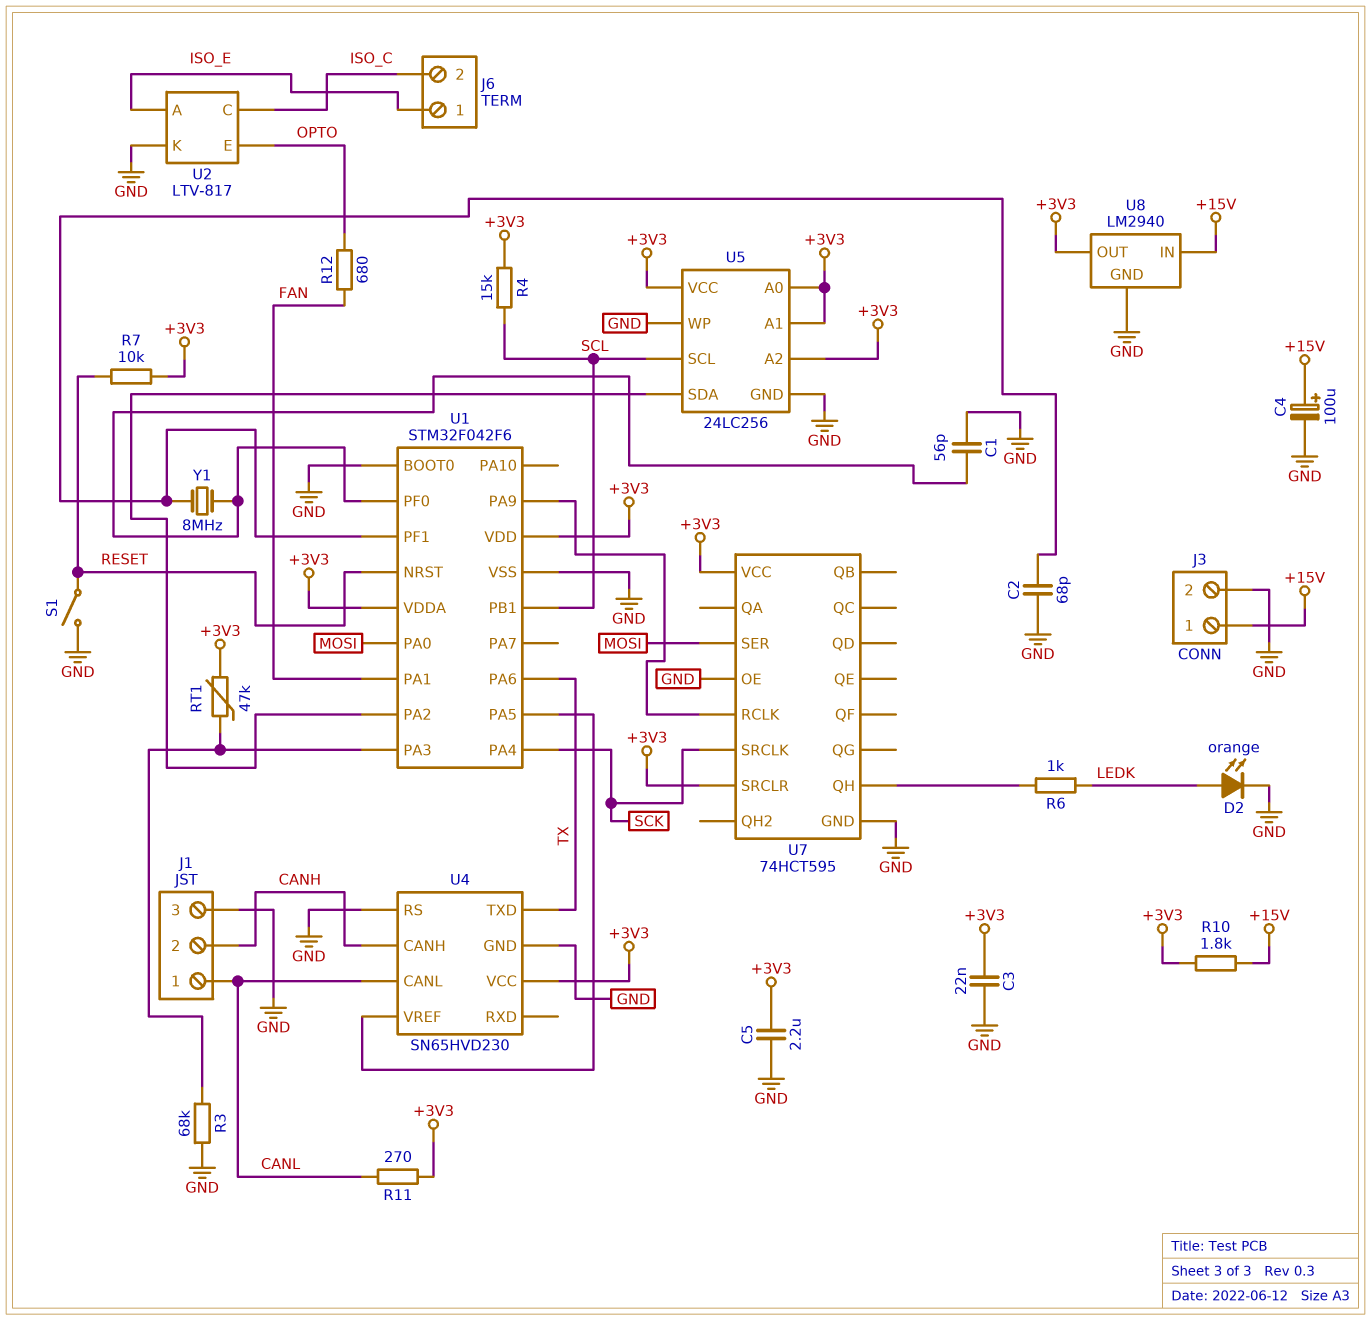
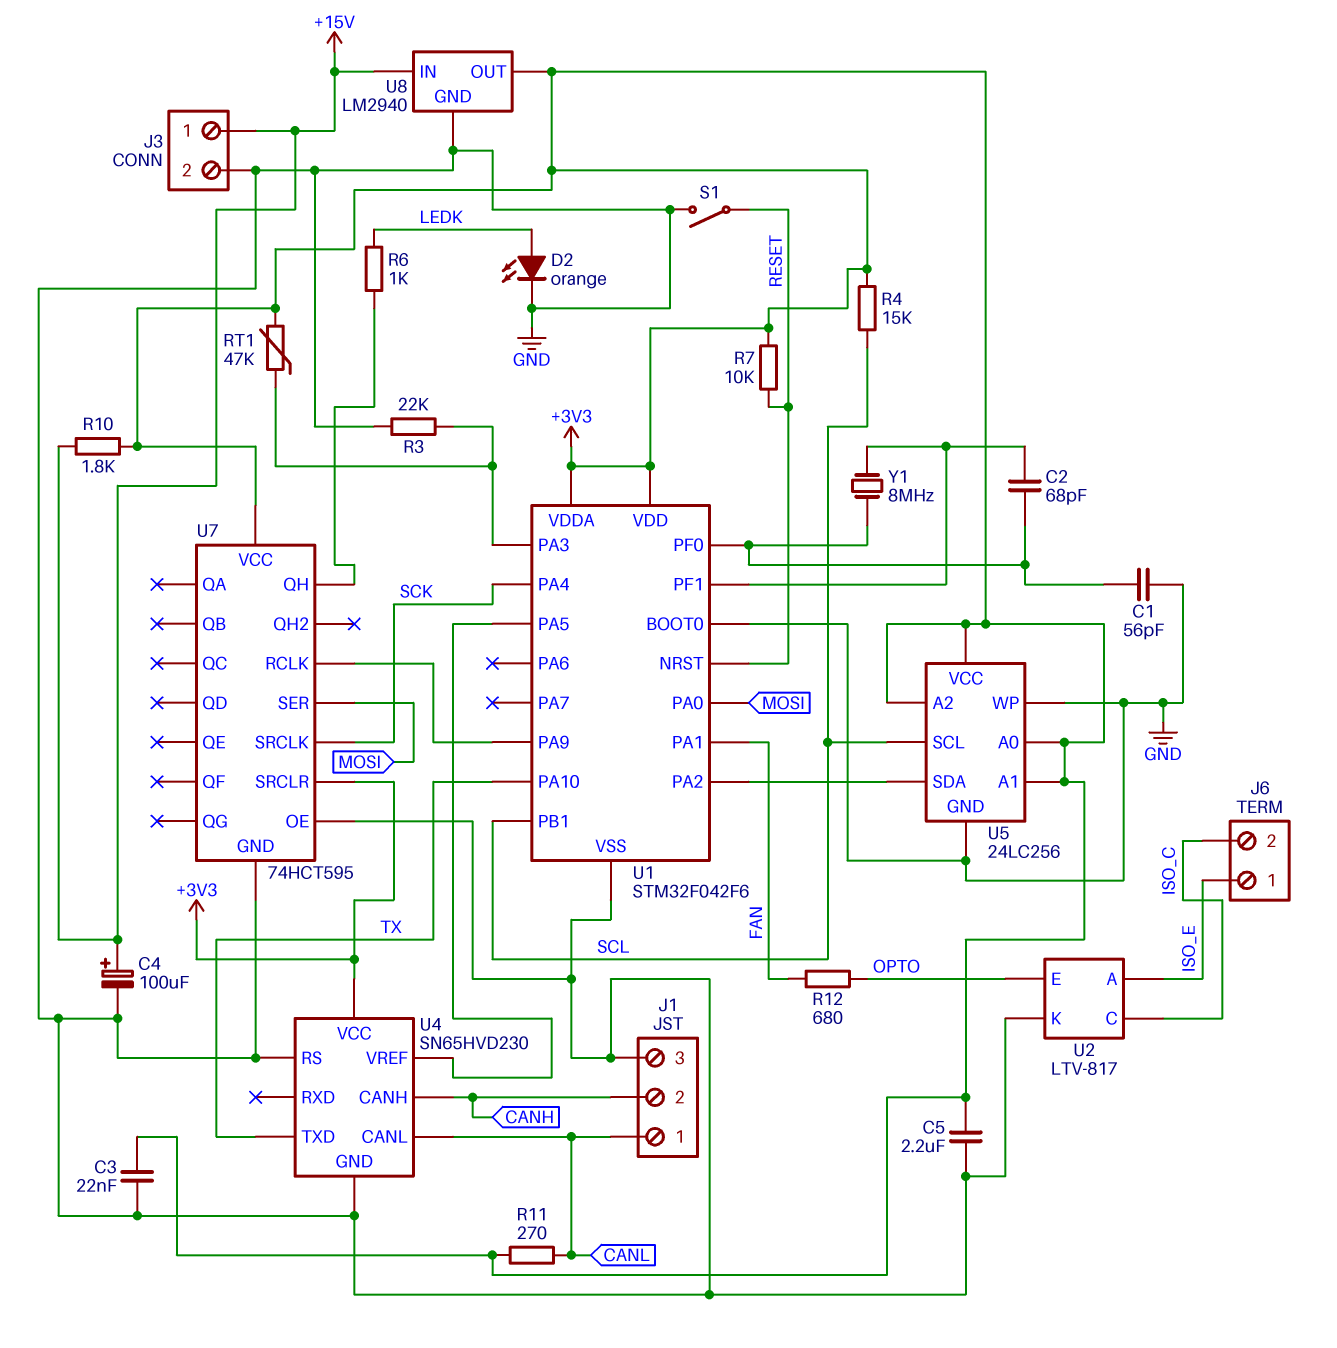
C2: 68pF (GND, U1/PF1) -> 68pF (U1/PF0, U1/PF1)
R3: 68k (GND, U1/PA3) -> 22k (GND, U1/PA3)
U1 pin PA6: TX -> none
U1 pin PA10: none -> TX

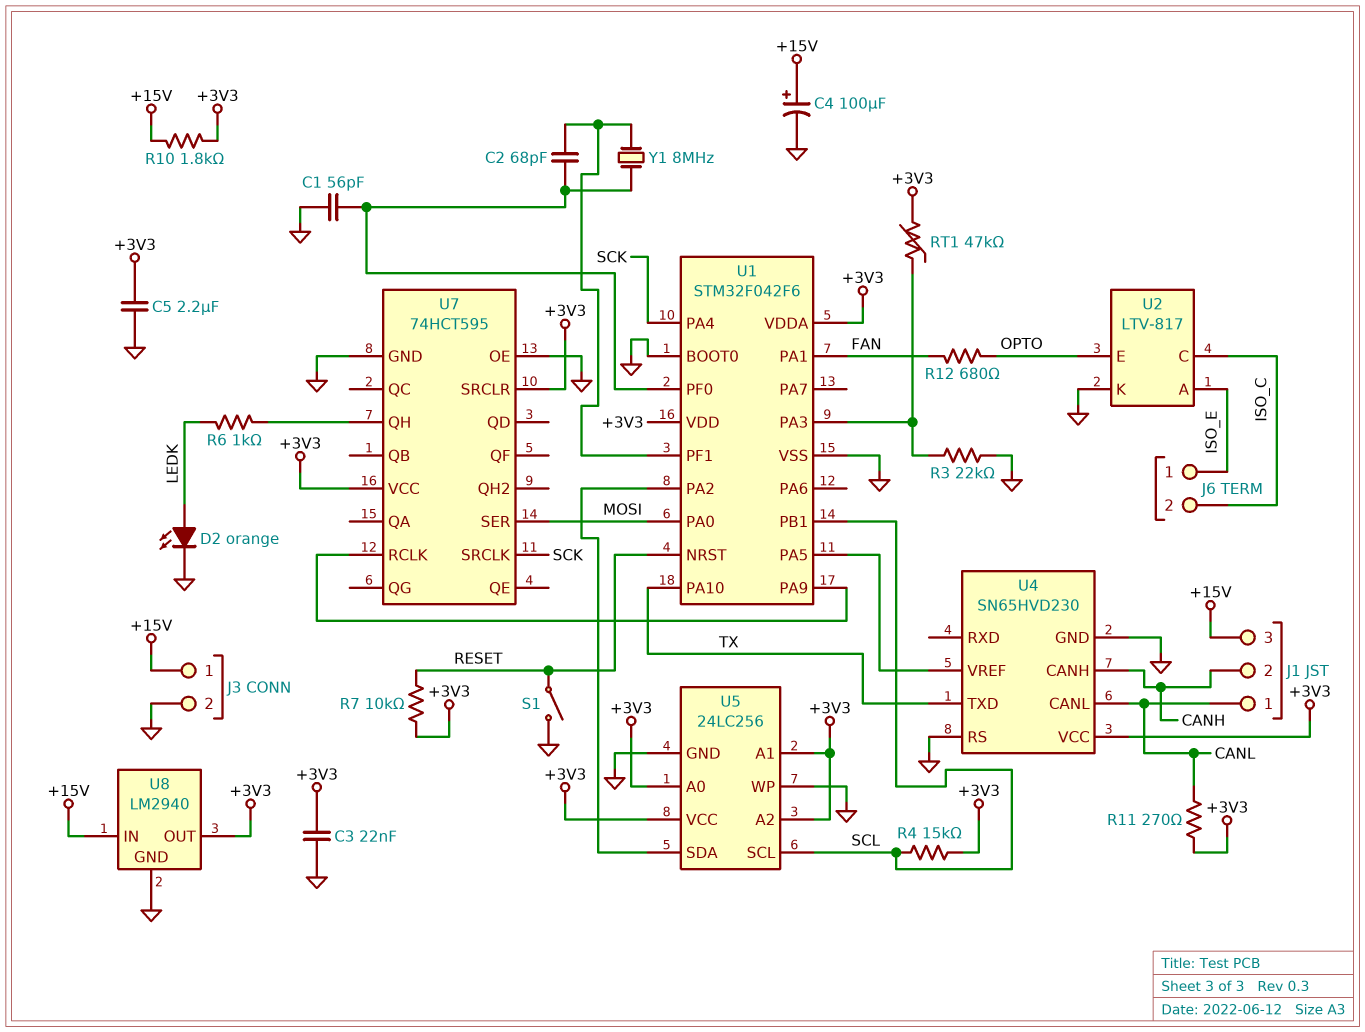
J1 pin 3: GND -> +15V

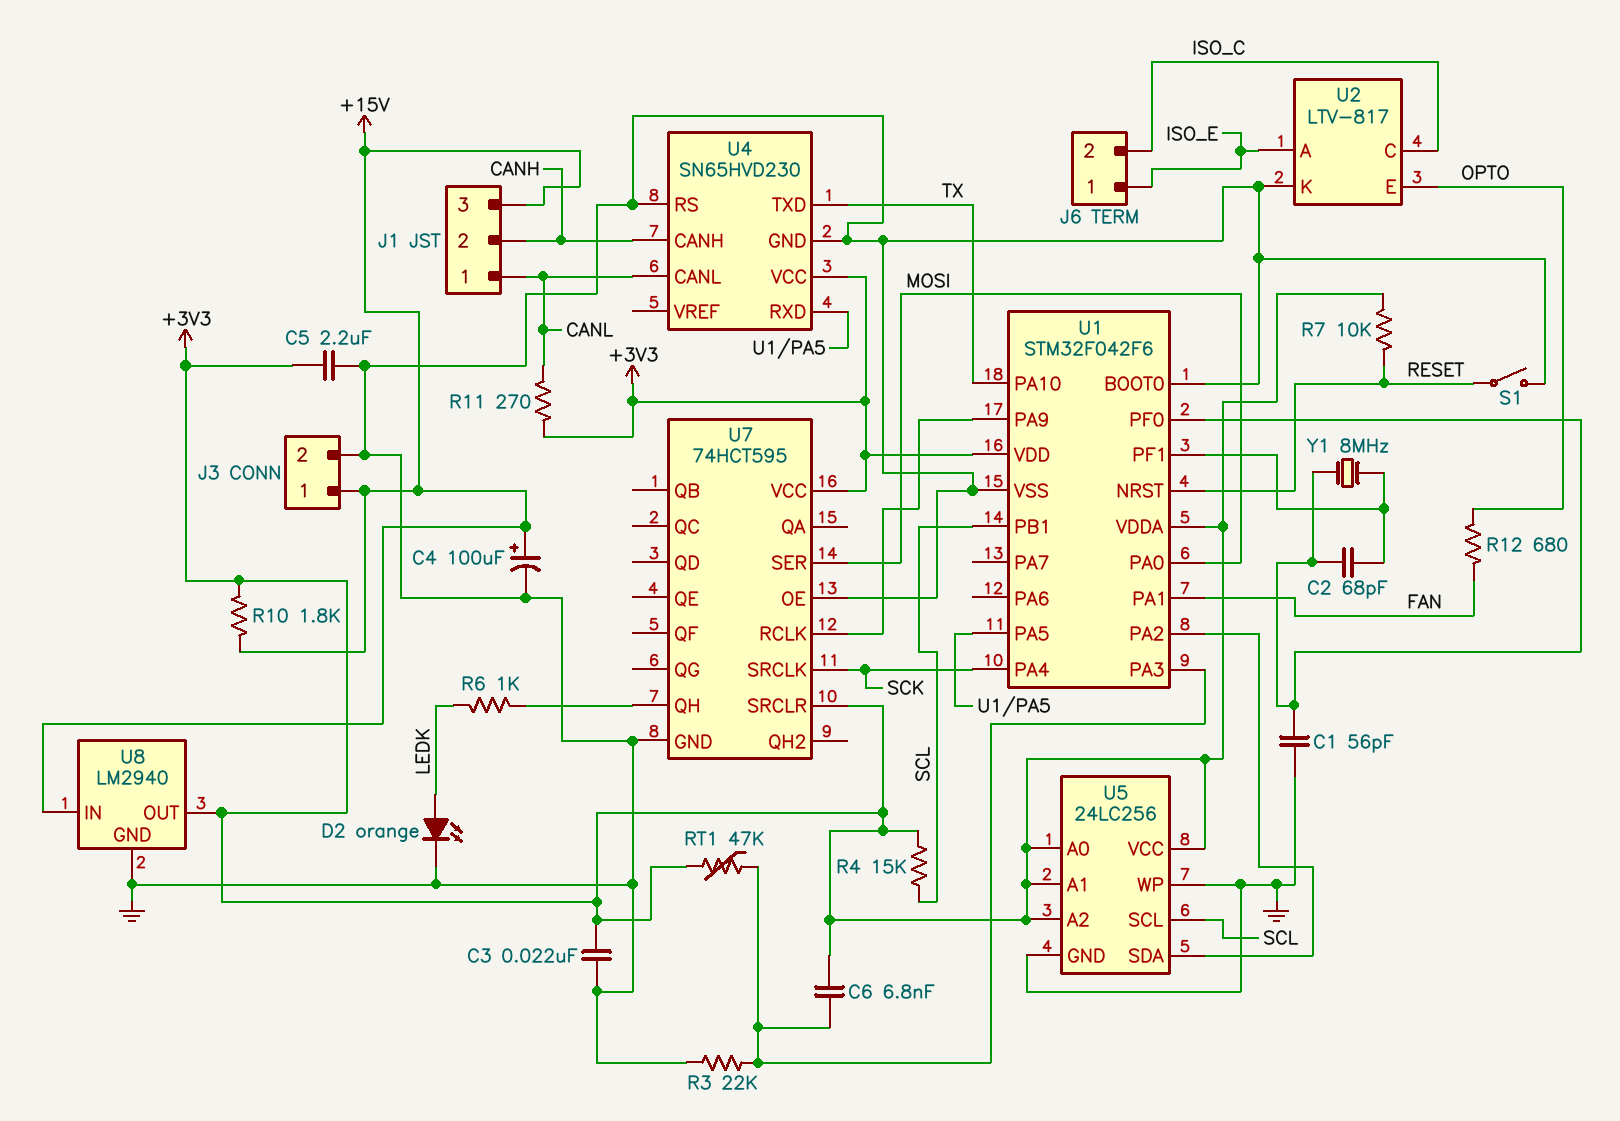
C6: none -> 6.8nF (+3V3, U1/PA3)
U4 pin RXD: none -> U1/PA5
U4 pin VREF: U1/PA5 -> none

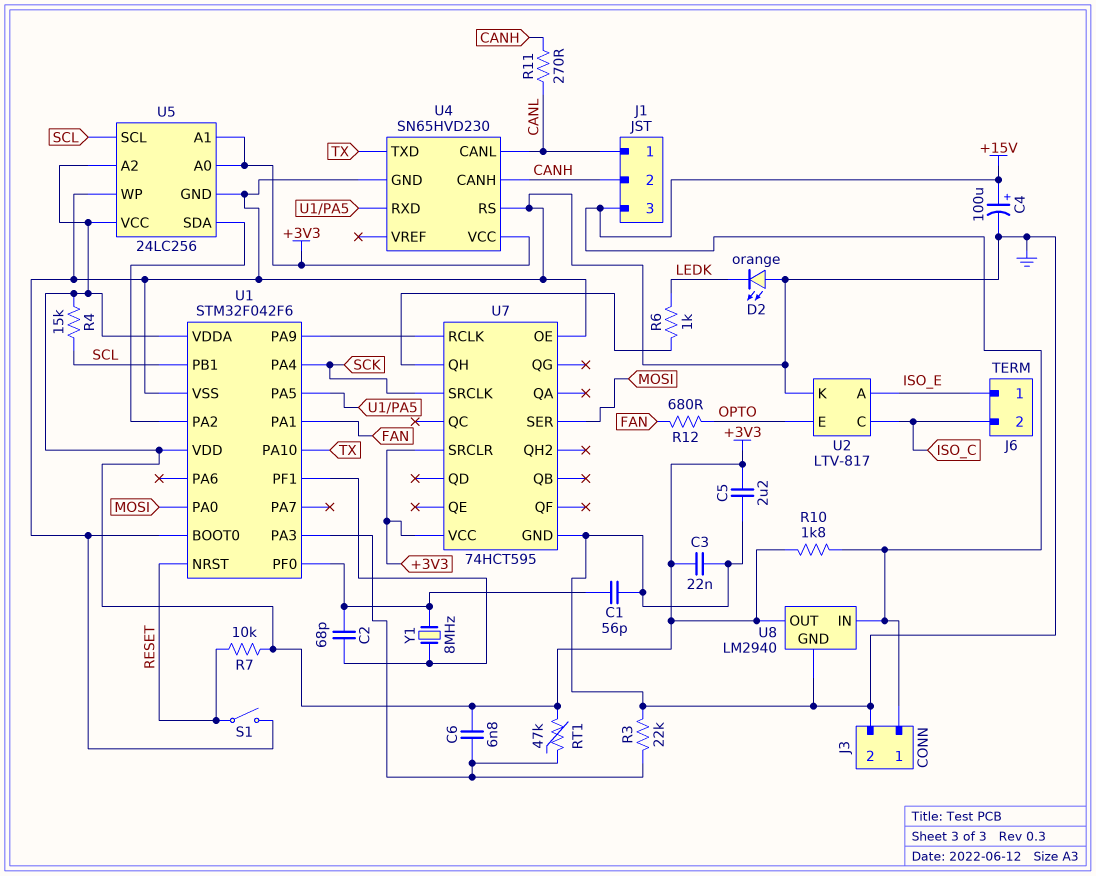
D2: LED orange (A LEDK, K GND) -> LED orange (A GND, K LEDK)
R11: 270 (+3V3, CANL) -> 270 (CANH, CANL)

